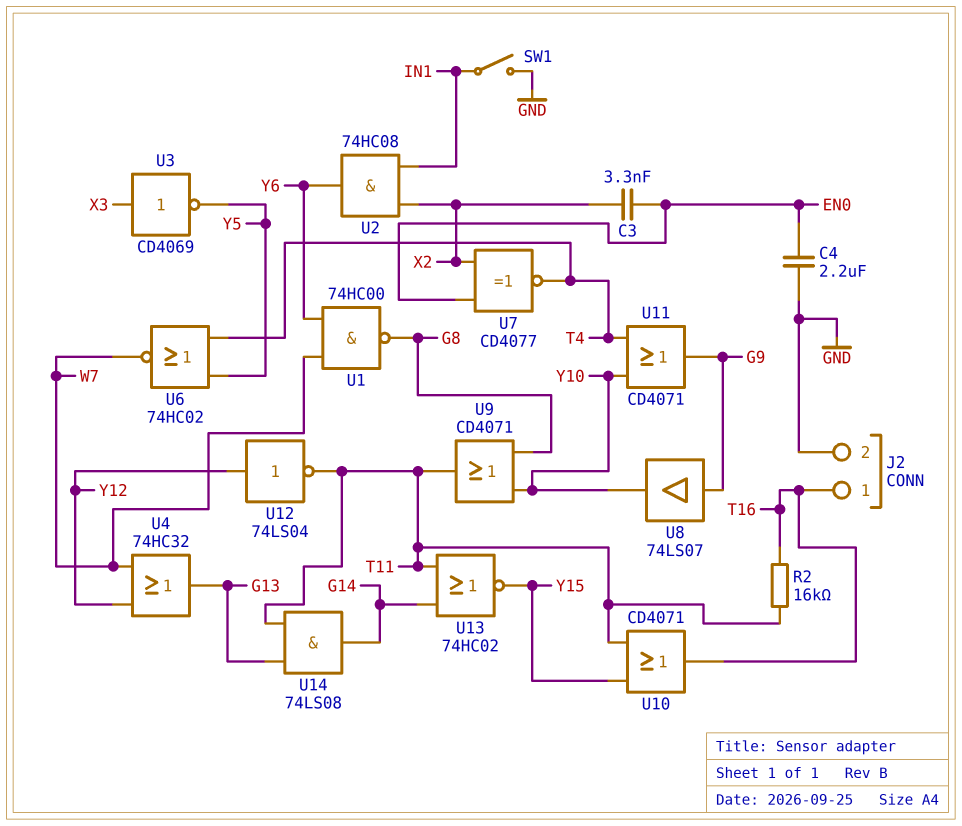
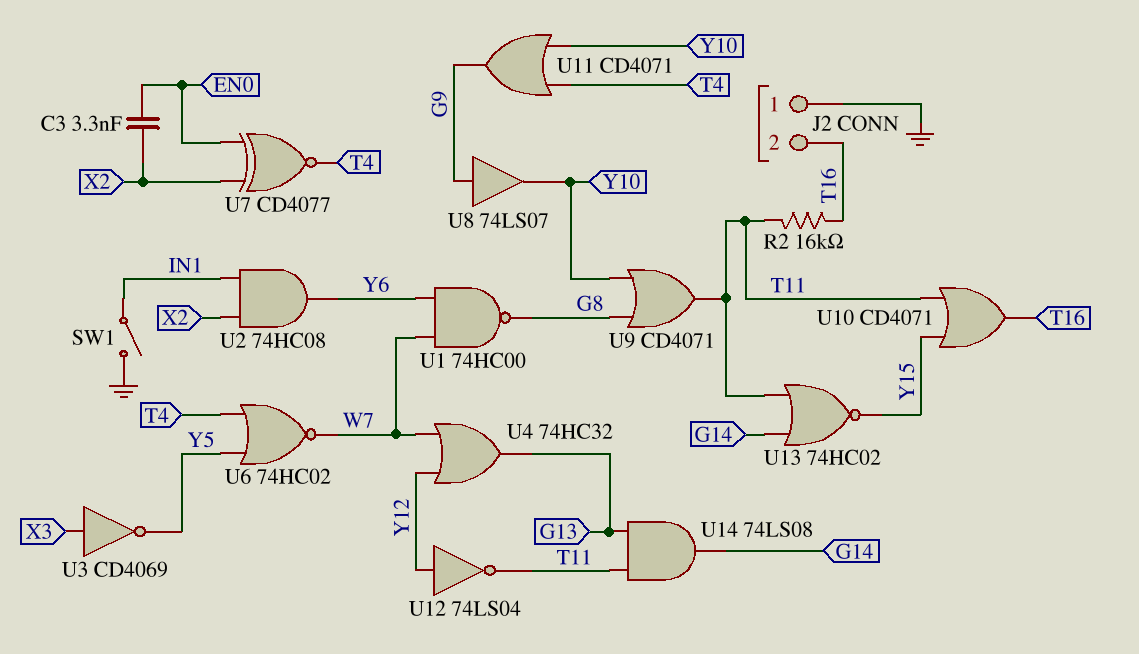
C4: 2.2uF (EN0, GND) -> none
J2 pin 1: T16 -> GND
J2 pin 2: GND -> T16

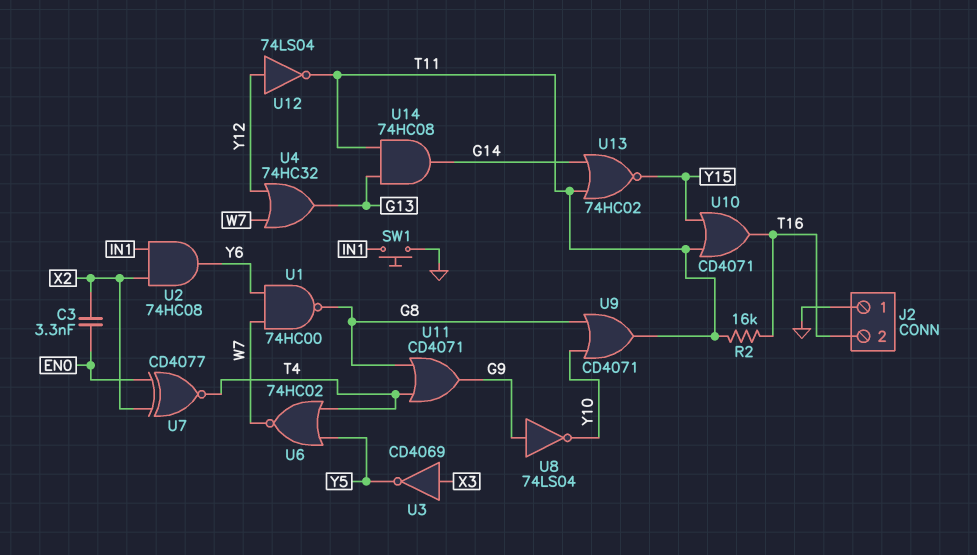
SW1: switch (GND, IN1) -> button (GND, IN1)
U8: buffer 74LS07 (in G9, out Y10) -> NOT 74LS04 (in G9, out Y10)
U11: OR CD4071 (in T4, in Y10, out G9) -> OR CD4071 (in G8, in T4, out G9)
U14: AND 74LS08 (in G13, in T11, out G14) -> AND 74HC08 (in G13, in T11, out G14)

